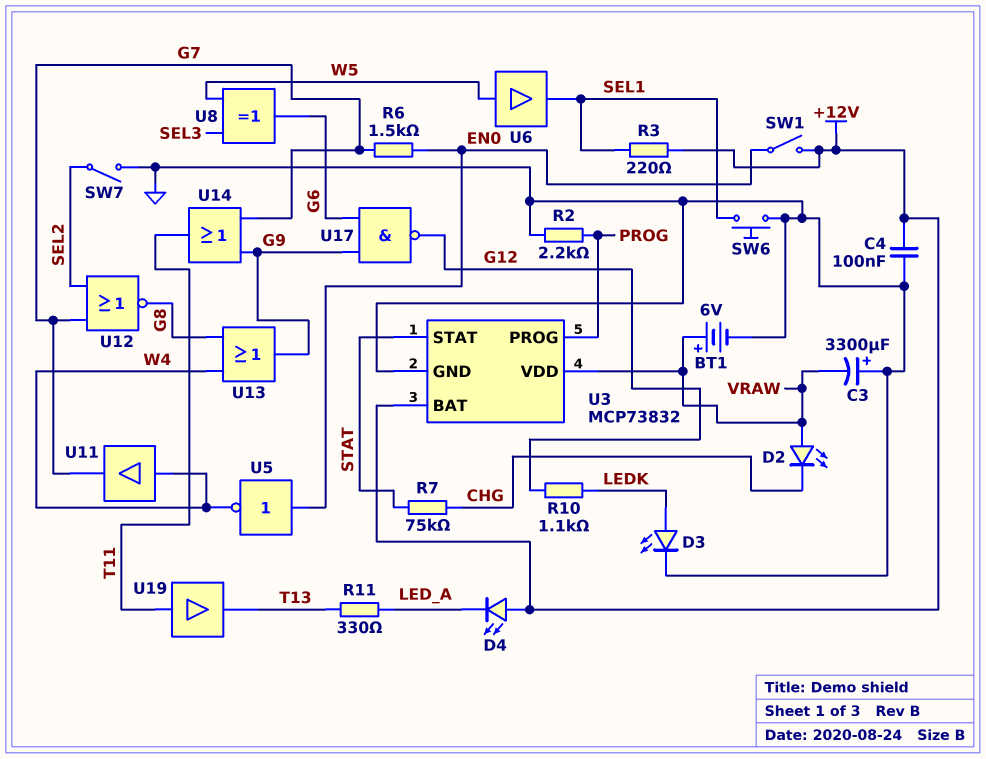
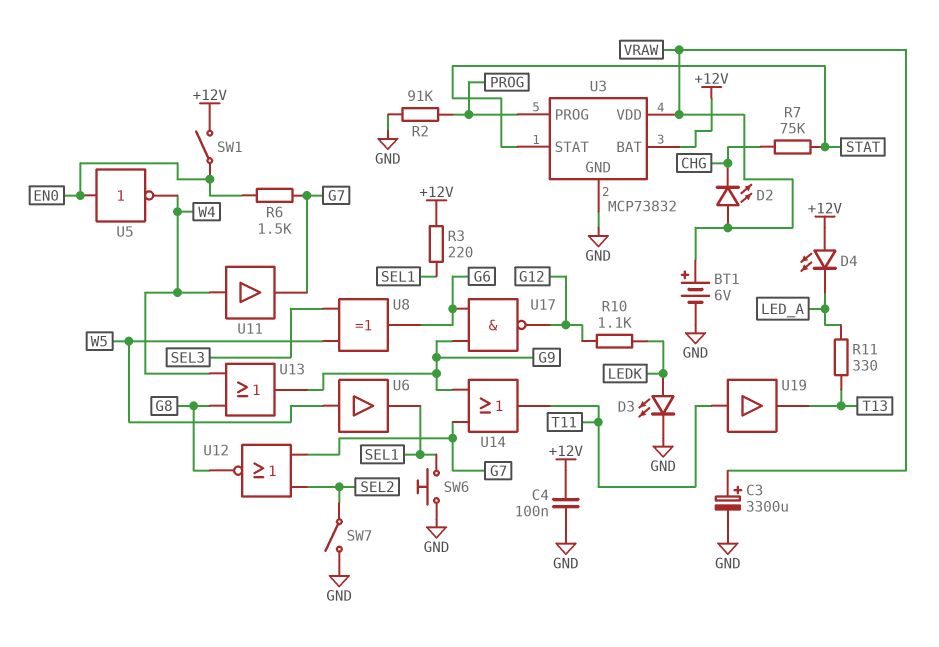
C3: 3300uF (plus GND, minus VRAW) -> 3300uF (plus VRAW, minus GND)
R2: 2.2k (GND, PROG) -> 91k (GND, PROG)

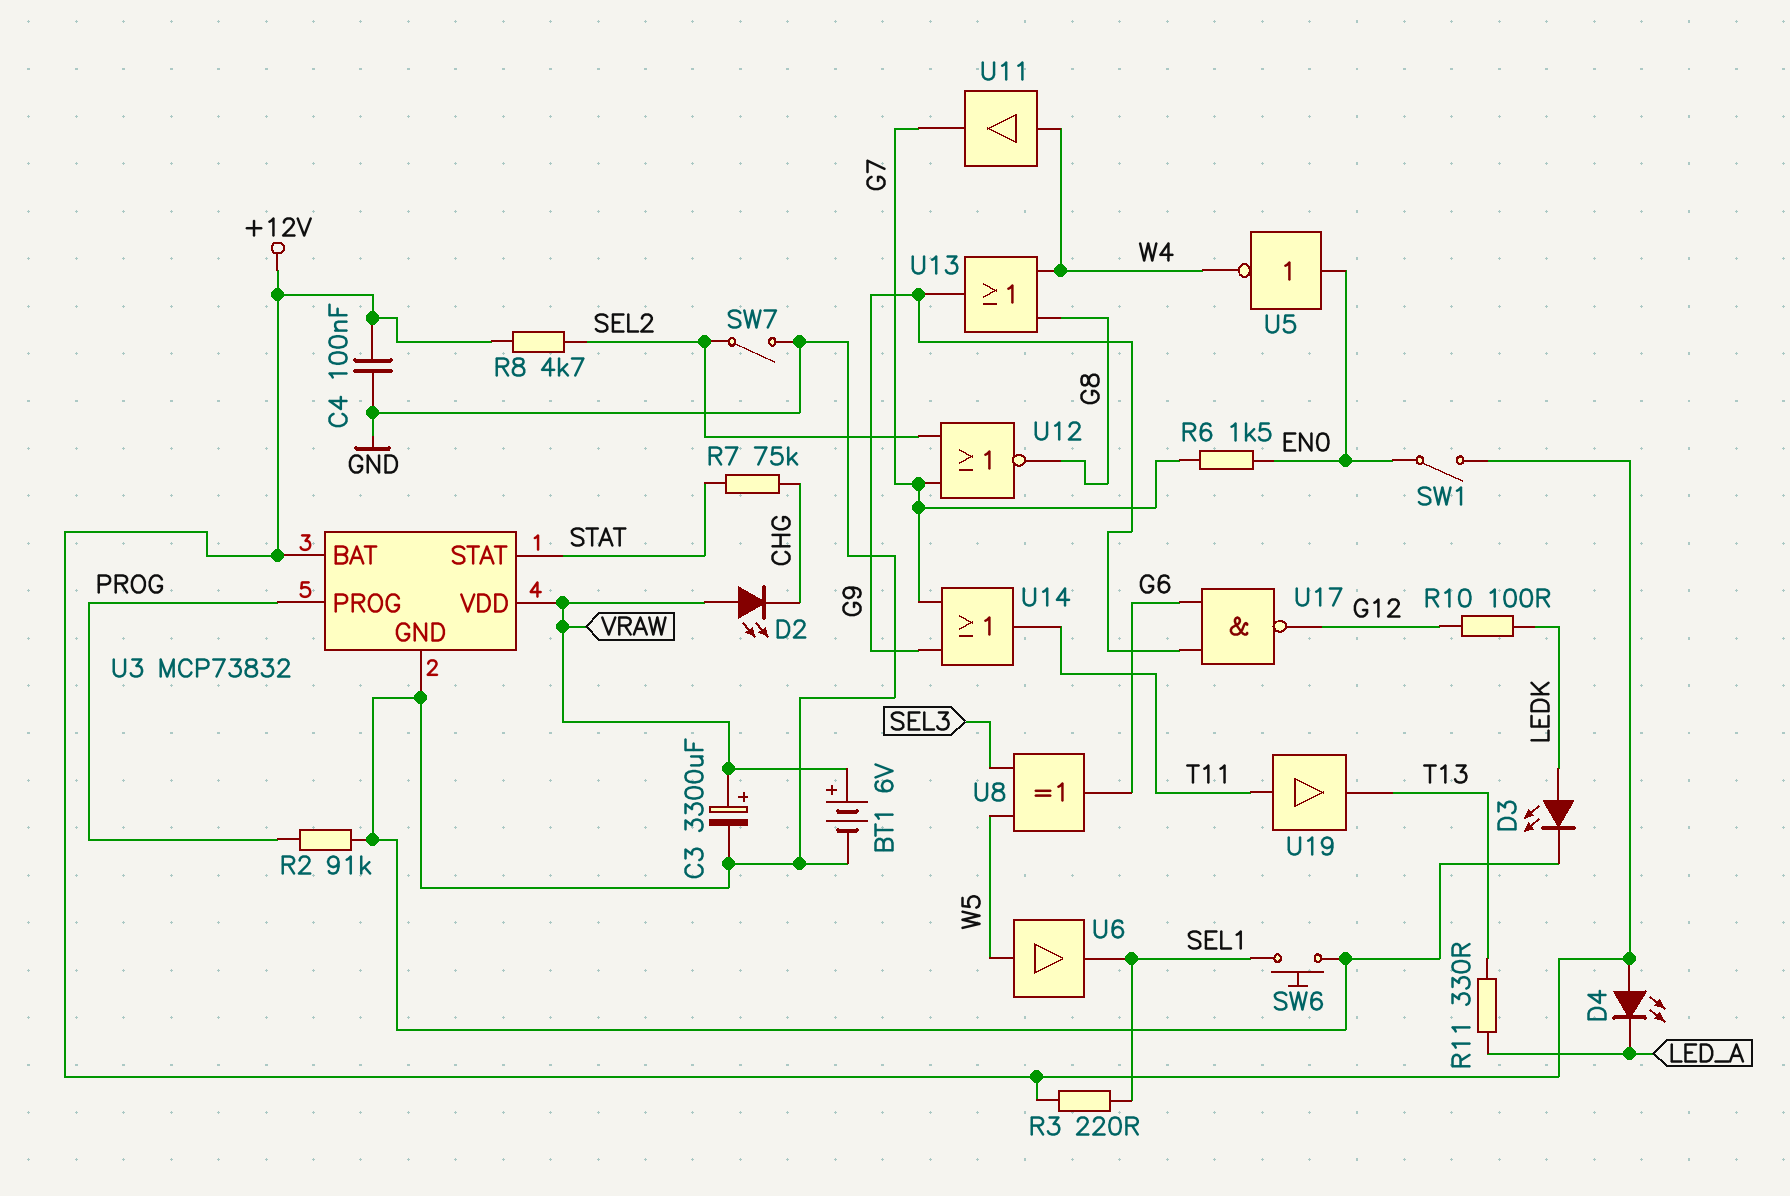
R8: none -> 4.7k (+12V, SEL2)
R10: 1.1k (G12, LEDK) -> 100 (G12, LEDK)

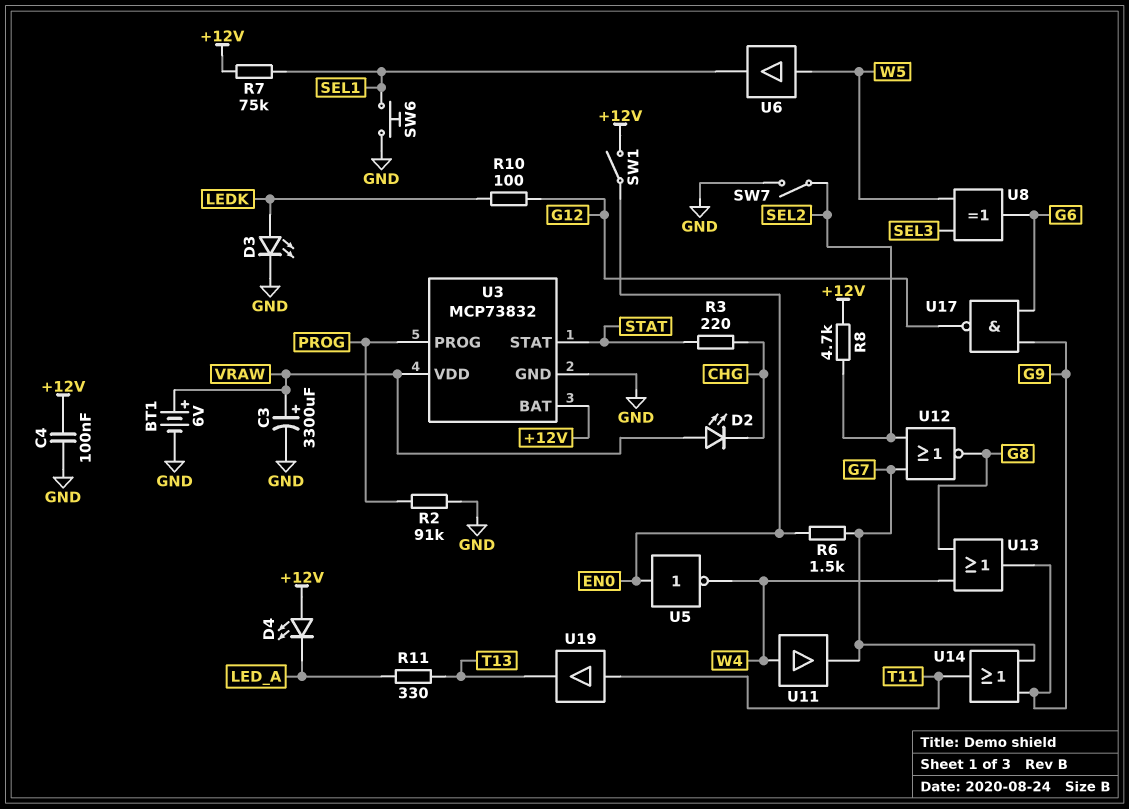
R3: 220 (+12V, SEL1) -> 220 (CHG, STAT)
R7: 75k (CHG, STAT) -> 75k (+12V, SEL1)

